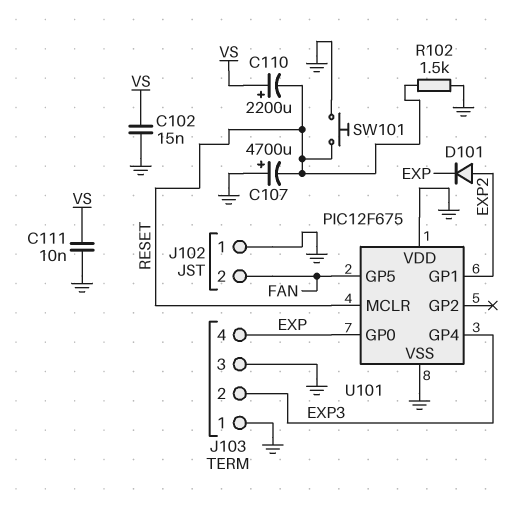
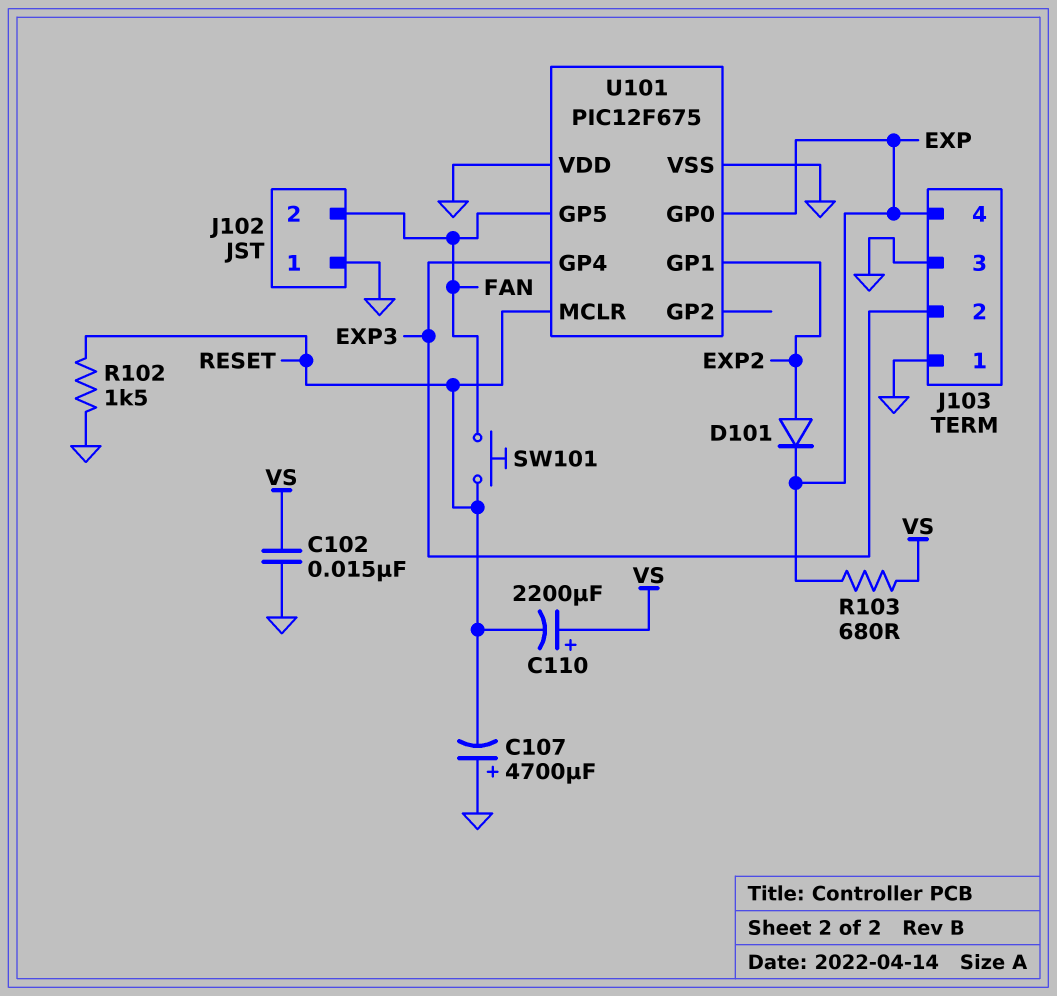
C111: 10nF (GND, VS) -> none
R103: none -> 680 (EXP, VS)
SW101: button (GND, RESET) -> button (FAN, RESET)

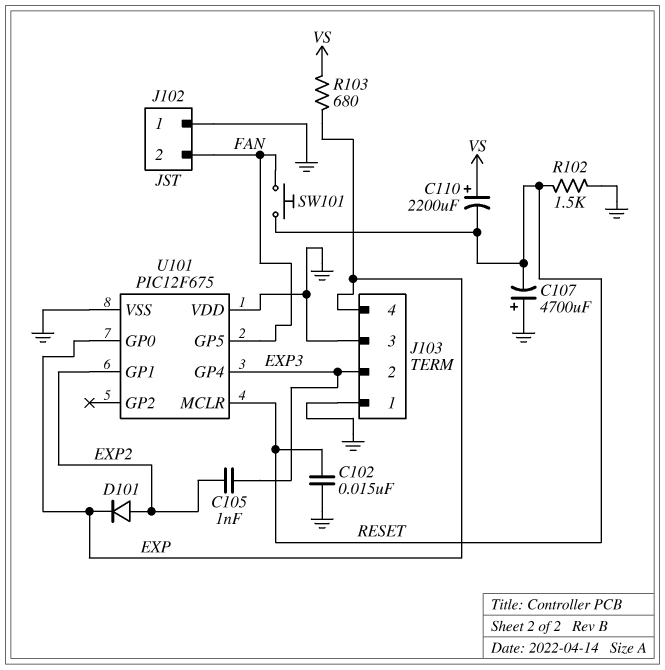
C102: 15nF (GND, VS) -> 15nF (GND, RESET)
C105: none -> 1nF (EXP2, EXP3)

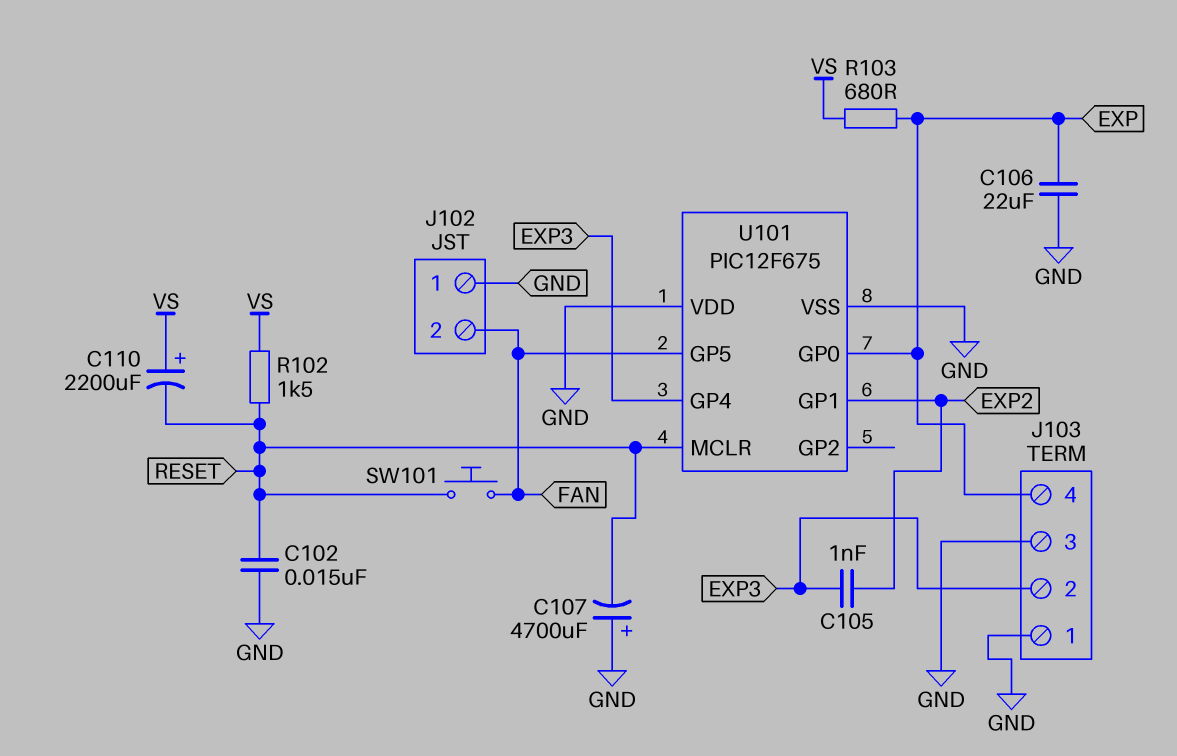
C106: none -> 22uF (EXP, GND)
D101: diode (A EXP2, K EXP) -> none
R102: 1.5k (GND, RESET) -> 1.5k (RESET, VS)

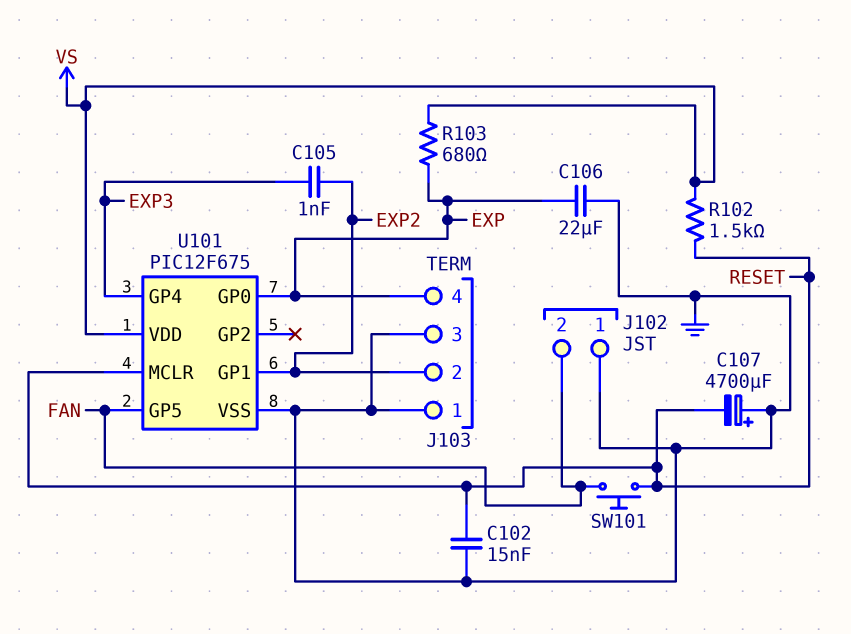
C110: 2200uF (plus VS, minus RESET) -> none
J103 pin 2: EXP3 -> EXP2
U101 pin VDD: GND -> VS

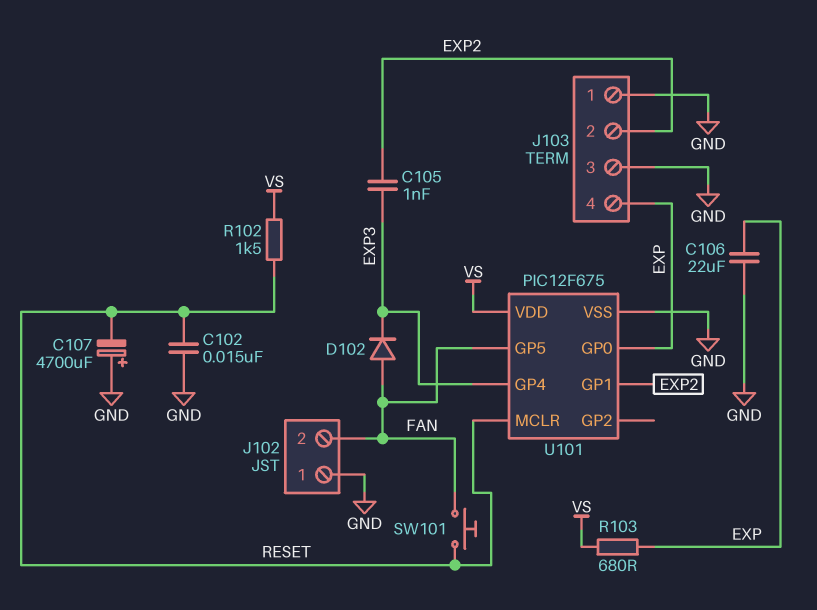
D102: none -> diode (A FAN, K EXP3)

